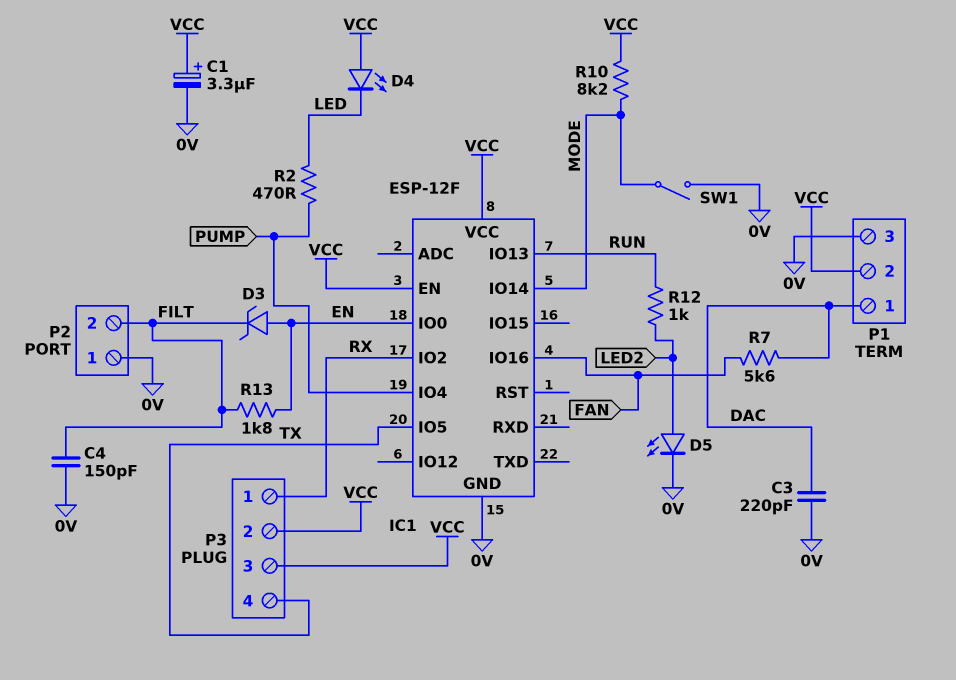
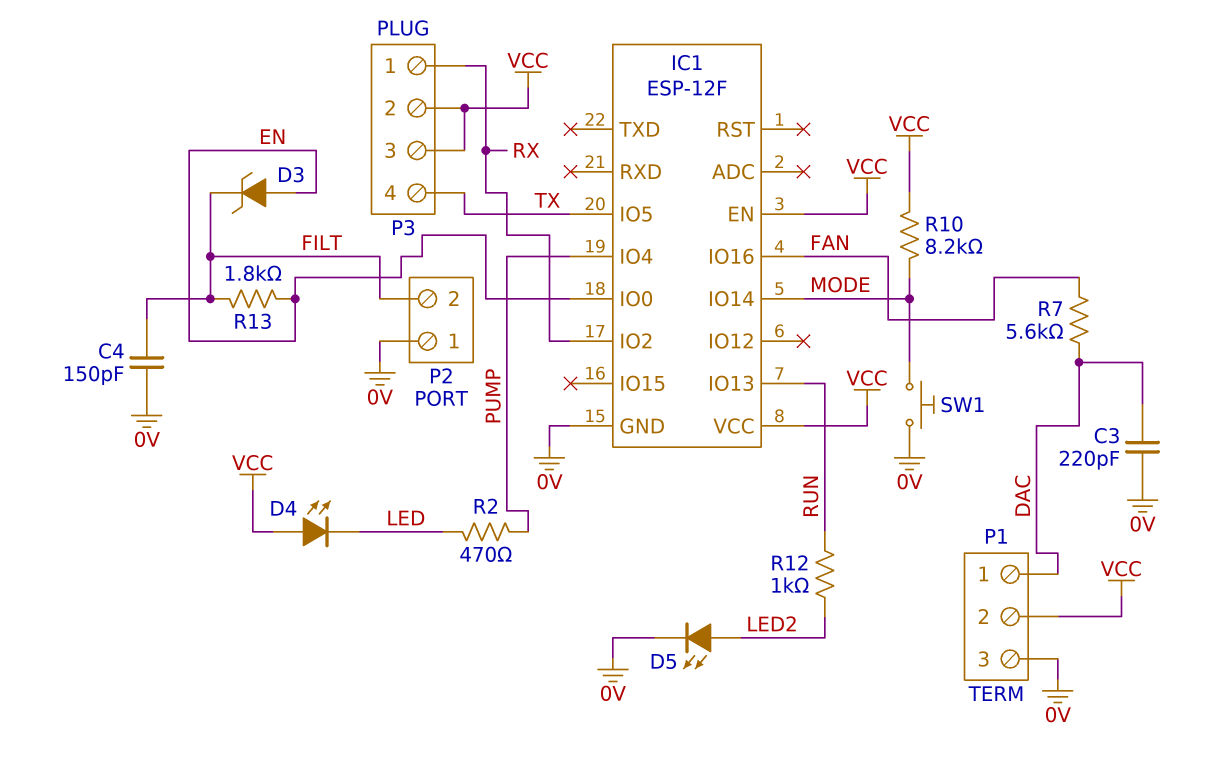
C1: 3.3uF (plus VCC, minus 0V) -> none
SW1: switch (0V, MODE) -> button (0V, MODE)

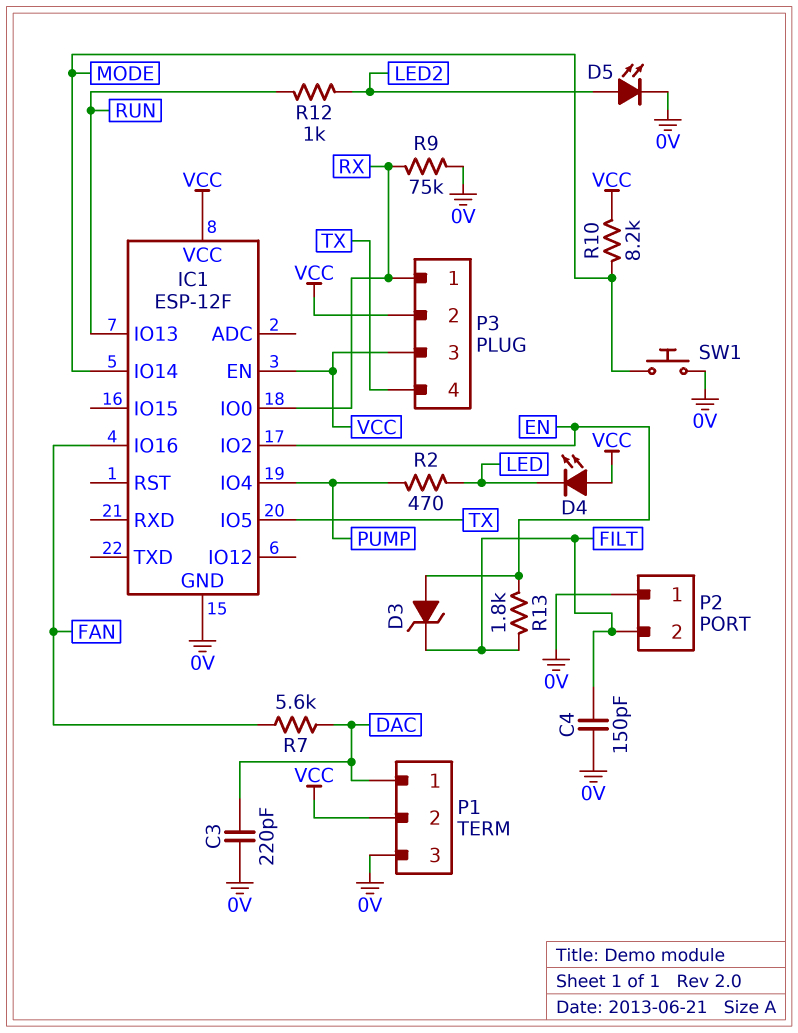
IC1 pin IO0: EN -> RX
IC1 pin IO2: RX -> EN
R9: none -> 75k (0V, RX)

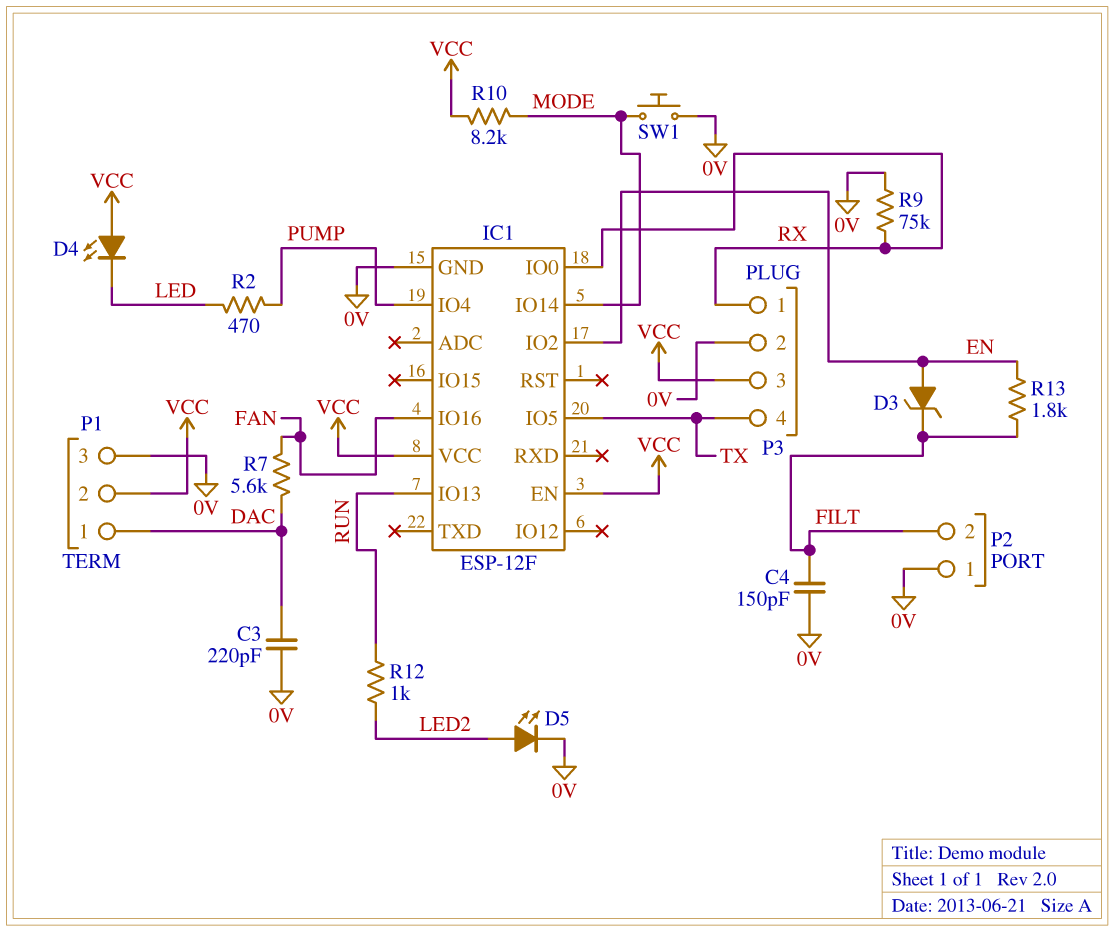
P3 pin 2: VCC -> 0V

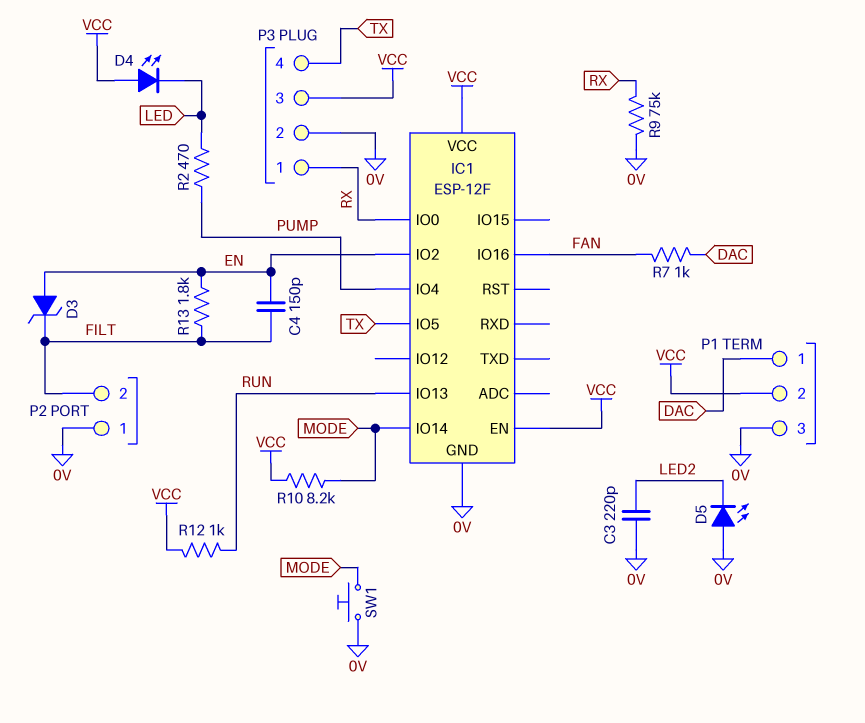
C3: 220pF (0V, DAC) -> 220pF (0V, LED2)
C4: 150pF (0V, FILT) -> 150pF (EN, FILT)
D5: LED (A LED2, K 0V) -> LED (A 0V, K LED2)
R7: 5.6k (DAC, FAN) -> 1k (DAC, FAN)
R12: 1k (LED2, RUN) -> 1k (RUN, VCC)

